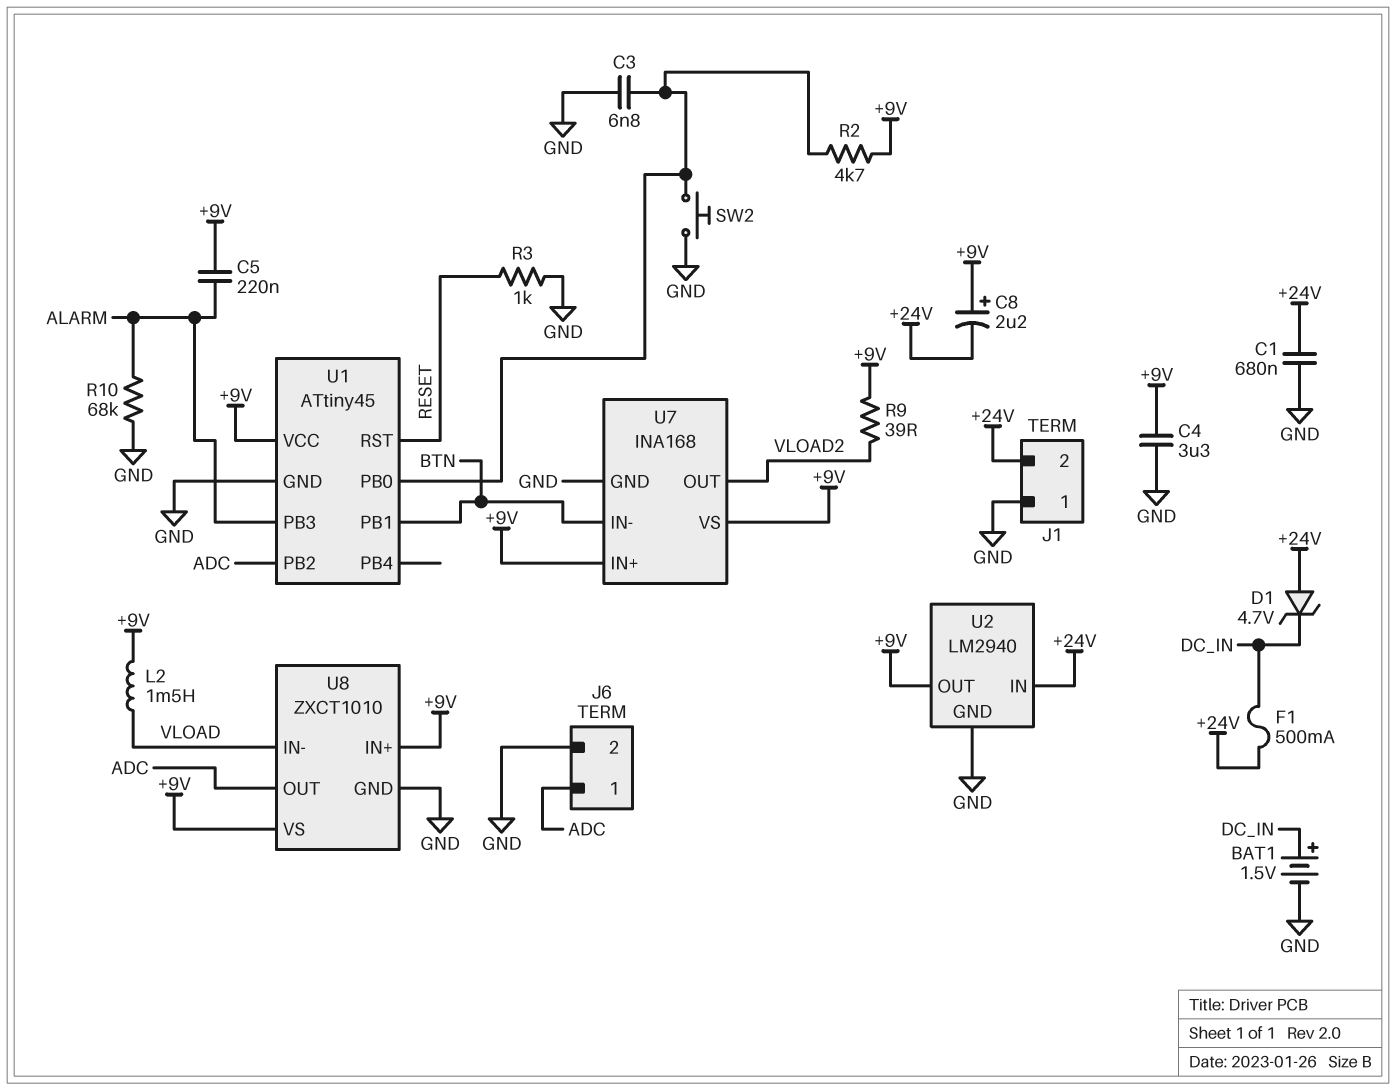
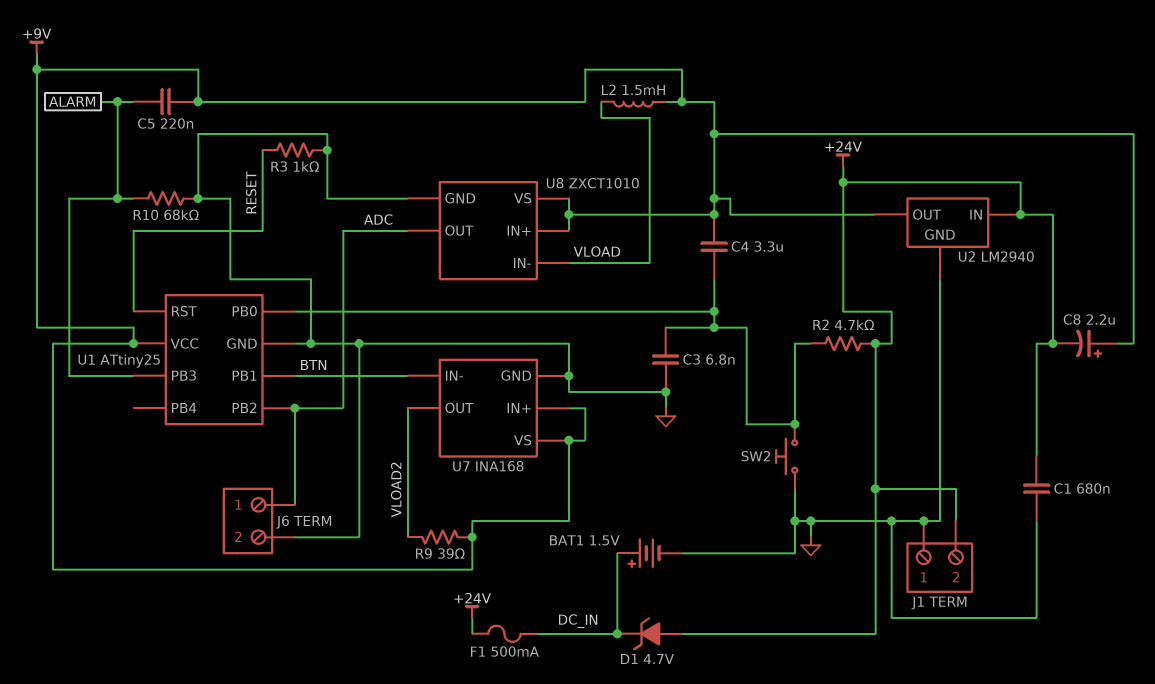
C4: 3.3uF (+9V, GND) -> 3.3uF (+9V, U1/PB0)
R2: 4.7k (+9V, U1/PB0) -> 4.7k (+24V, U1/PB0)
U1: ATtiny45 -> ATtiny25

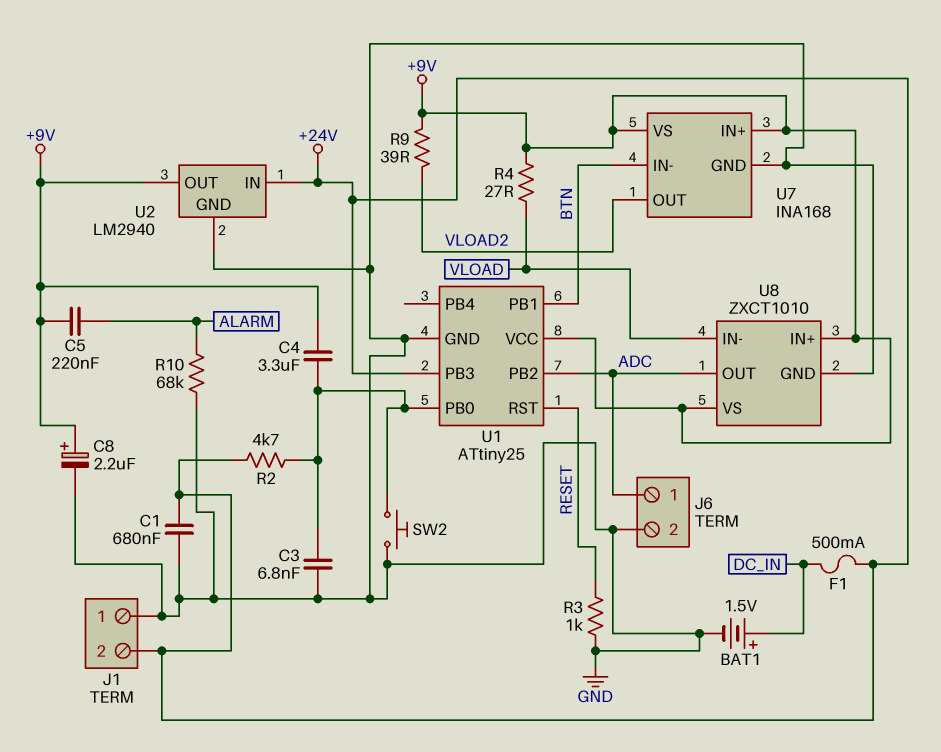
C8: 2.2uF (plus +9V, minus +24V) -> 2.2uF (plus +9V, minus GND)
D1: zener 4.7V (A +24V, K DC_IN) -> none
L2: 1.5mH (+9V, VLOAD) -> none
R4: none -> 27 (+9V, VLOAD)
U1 pin PB3: ALARM -> +24V

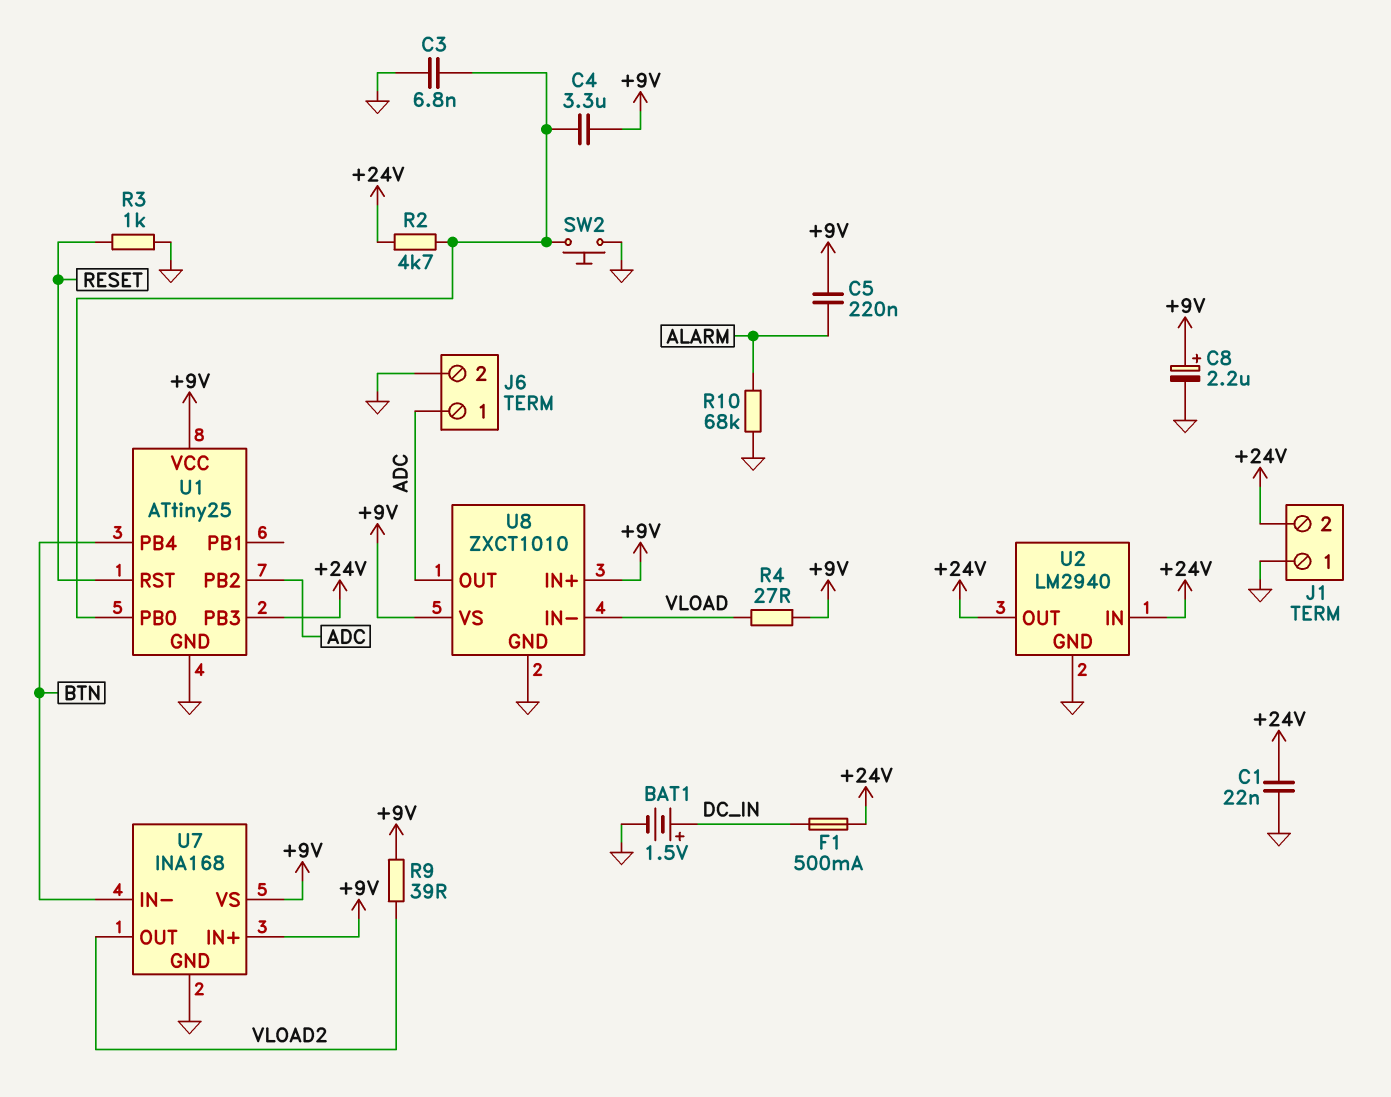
C1: 680nF (+24V, GND) -> 22nF (+24V, GND)
U1 pin PB1: BTN -> none
U1 pin PB4: none -> BTN
U2 pin OUT: +9V -> +24V

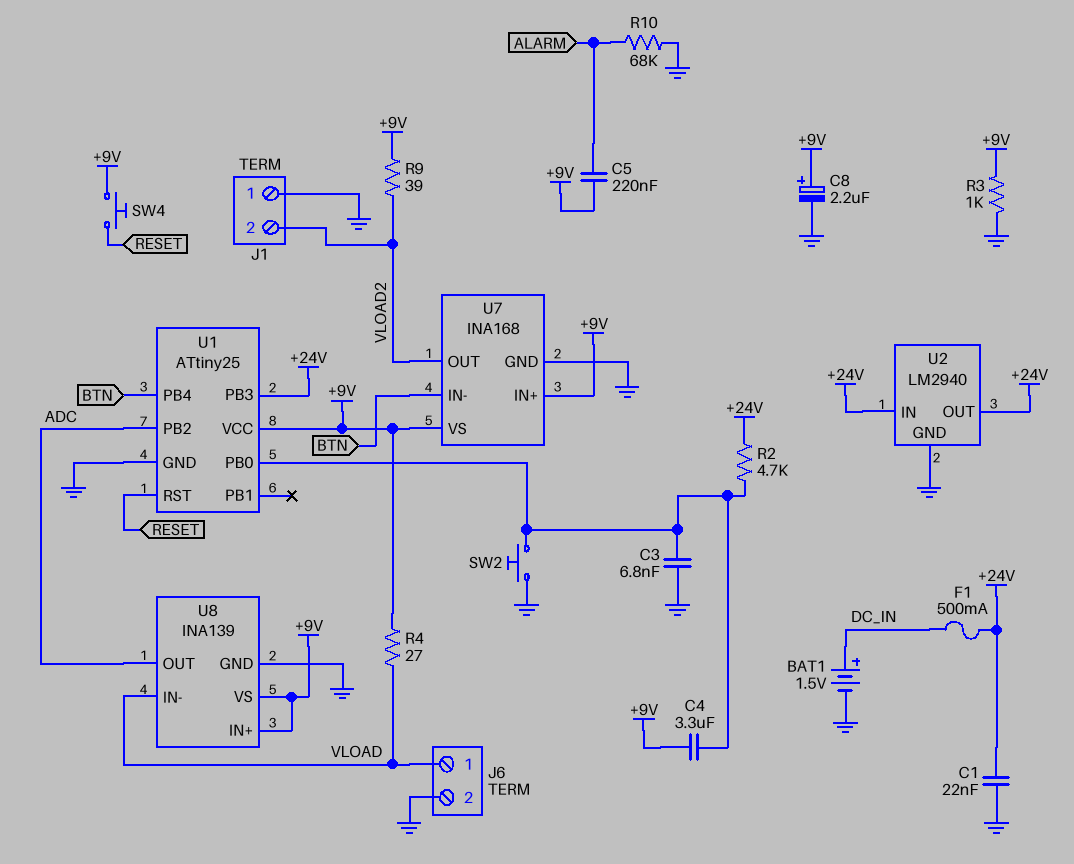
J1 pin 2: +24V -> VLOAD2
J6 pin 1: ADC -> VLOAD
R3: 1k (GND, RESET) -> 1k (+9V, GND)
SW4: none -> button (+9V, RESET)
U8: ZXCT1010 -> INA139

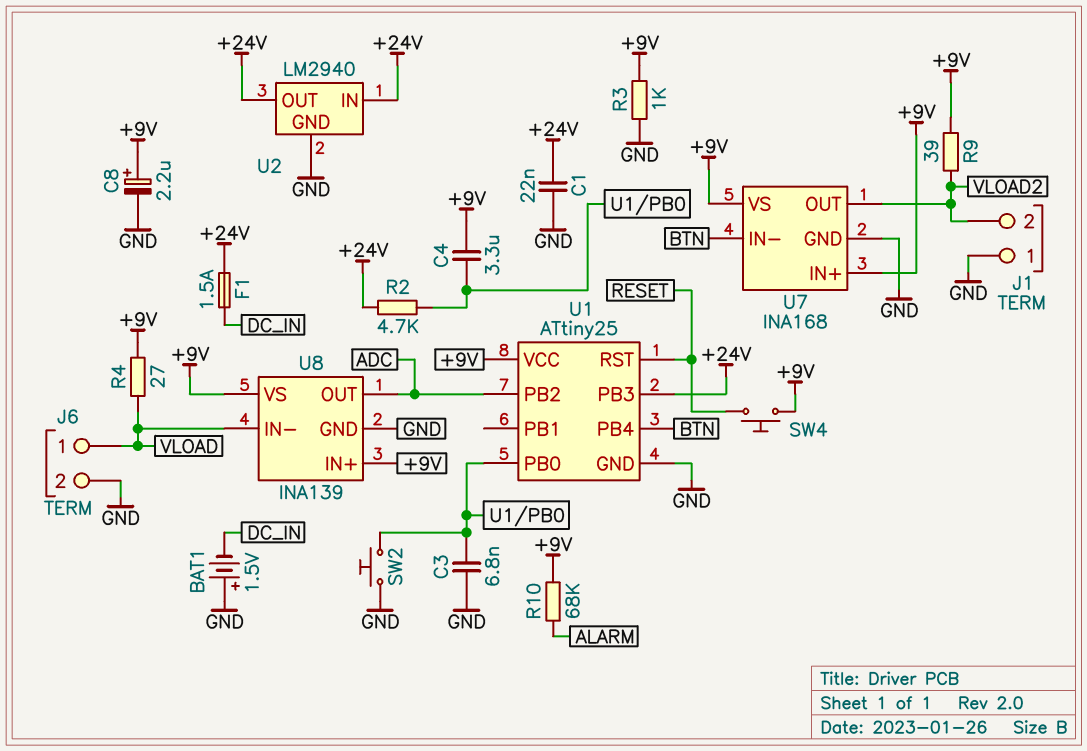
BAT1: 1.5V (plus DC_IN, minus GND) -> 1.5V (plus GND, minus DC_IN)
C5: 220nF (+9V, ALARM) -> none
F1: 500mA (+24V, DC_IN) -> 1.5A (+24V, DC_IN)
R10: 68k (ALARM, GND) -> 68k (+9V, ALARM)

